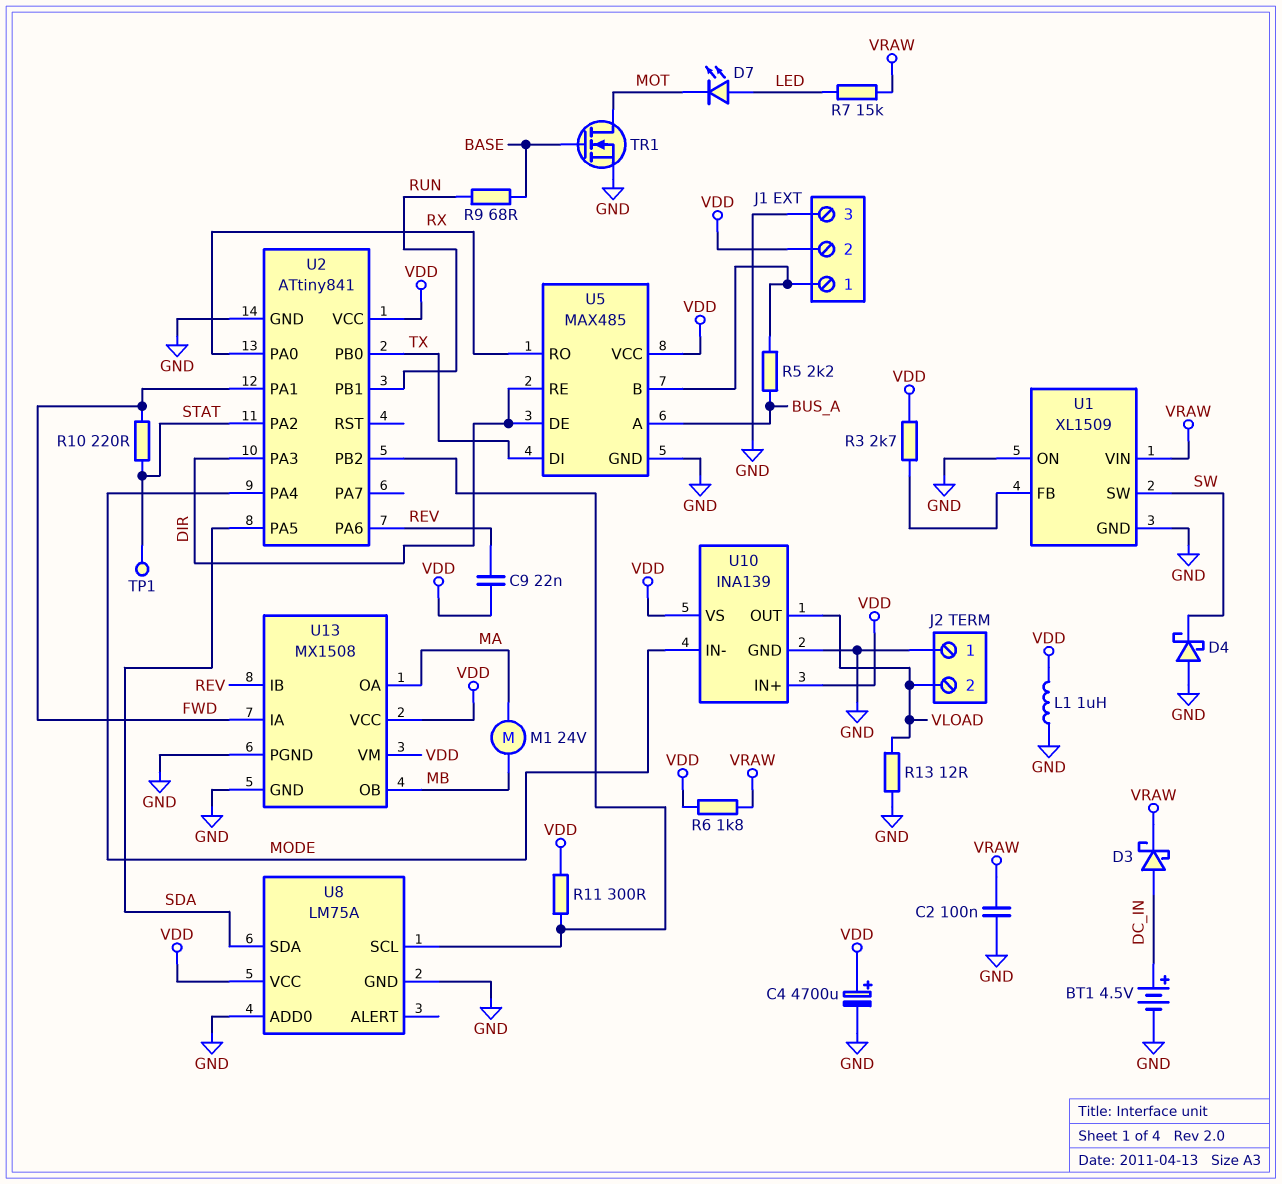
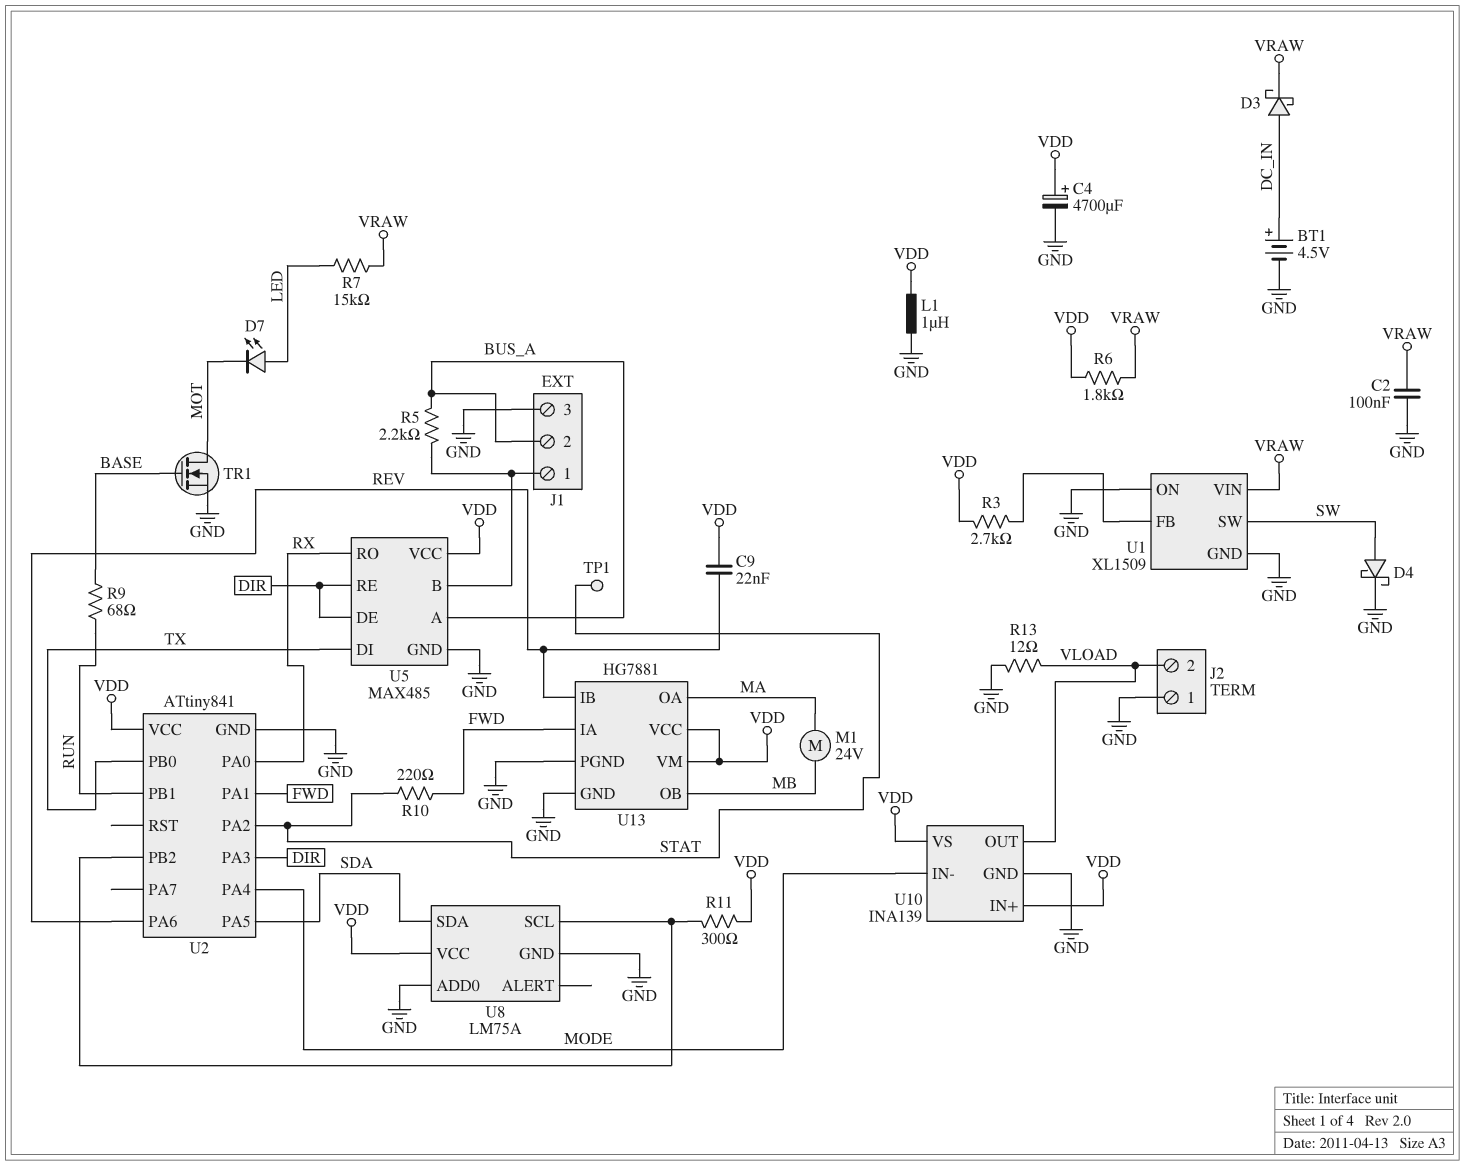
D4: schottky (A GND, K SW) -> schottky (A SW, K GND)
J1 pin 2: VDD -> BUS_A
U13: MX1508 -> HG7881

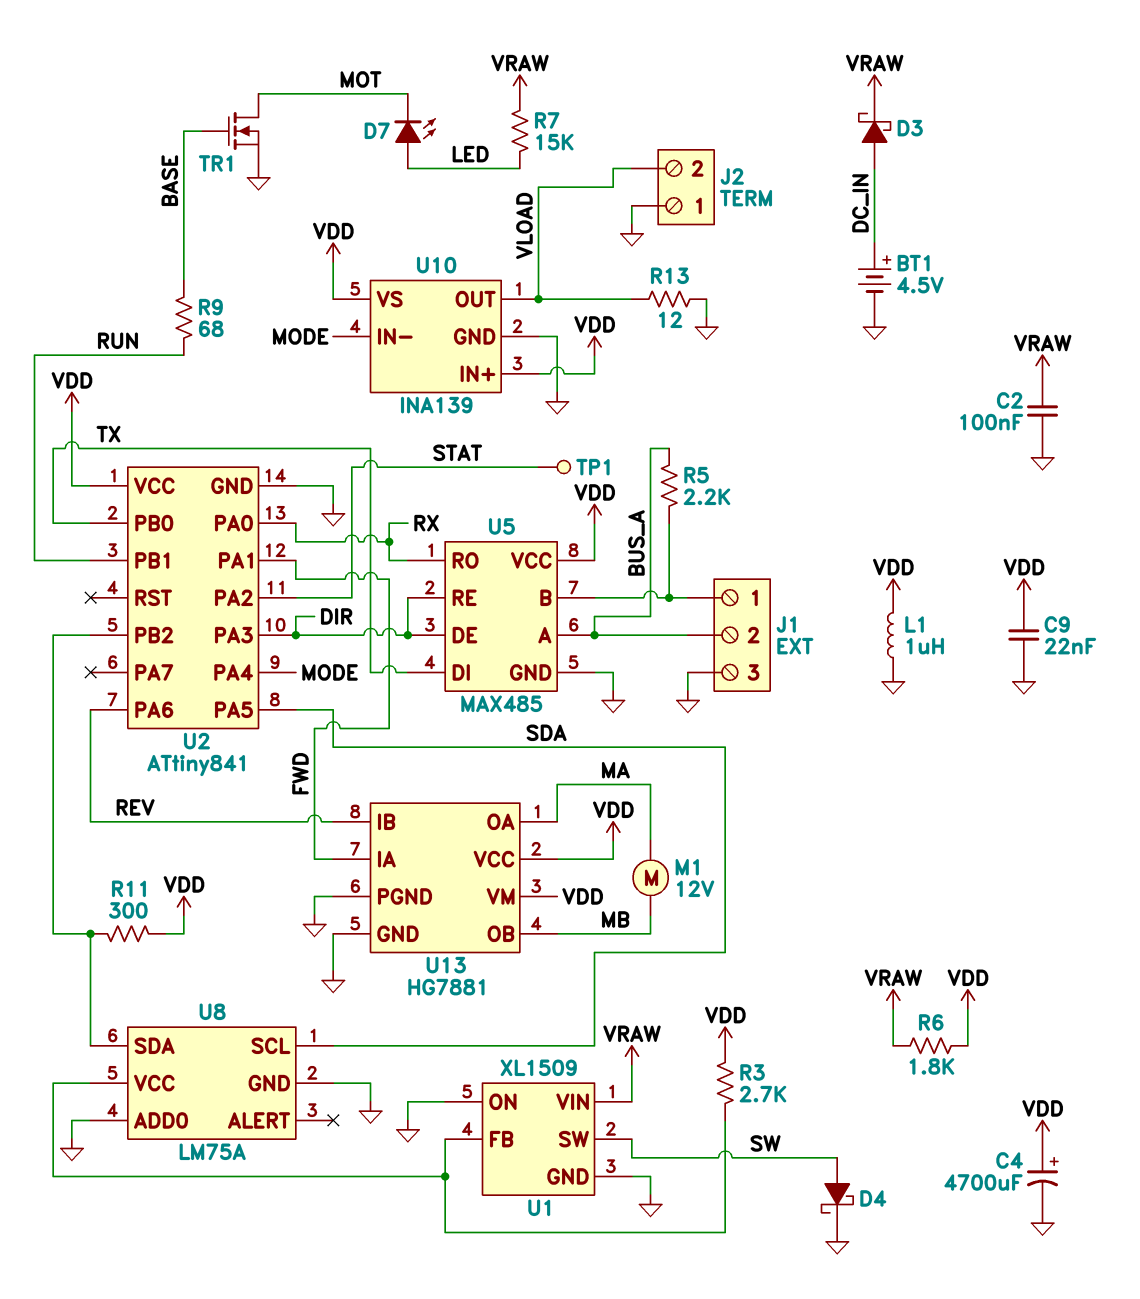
C9: 22nF (REV, VDD) -> 22nF (GND, VDD)
M1: motor 24V (MA, MB) -> motor 12V (MA, MB)
R10: 220 (FWD, STAT) -> none
U8 pin SCL: U2/PB2 -> SDA
U8 pin SDA: SDA -> U2/PB2
U8 pin VCC: VDD -> U1/FB

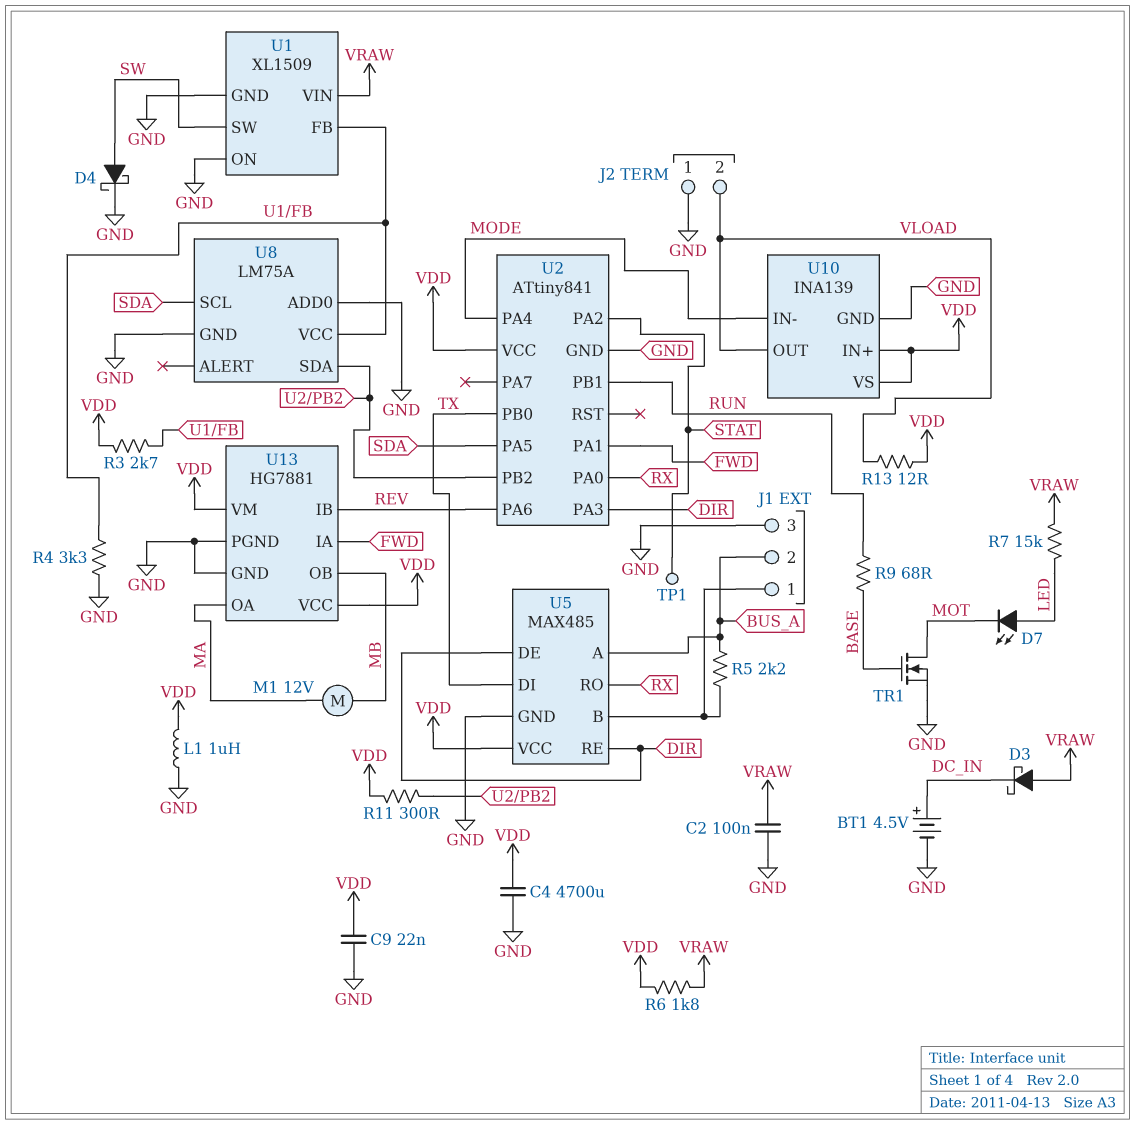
C4: 4700uF (plus VDD, minus GND) -> 4700uF (GND, VDD)
D3: schottky (A DC_IN, K VRAW) -> schottky (A VRAW, K DC_IN)
R4: none -> 3.3k (GND, U1/FB)
R13: 12 (GND, VLOAD) -> 12 (VDD, VLOAD)

